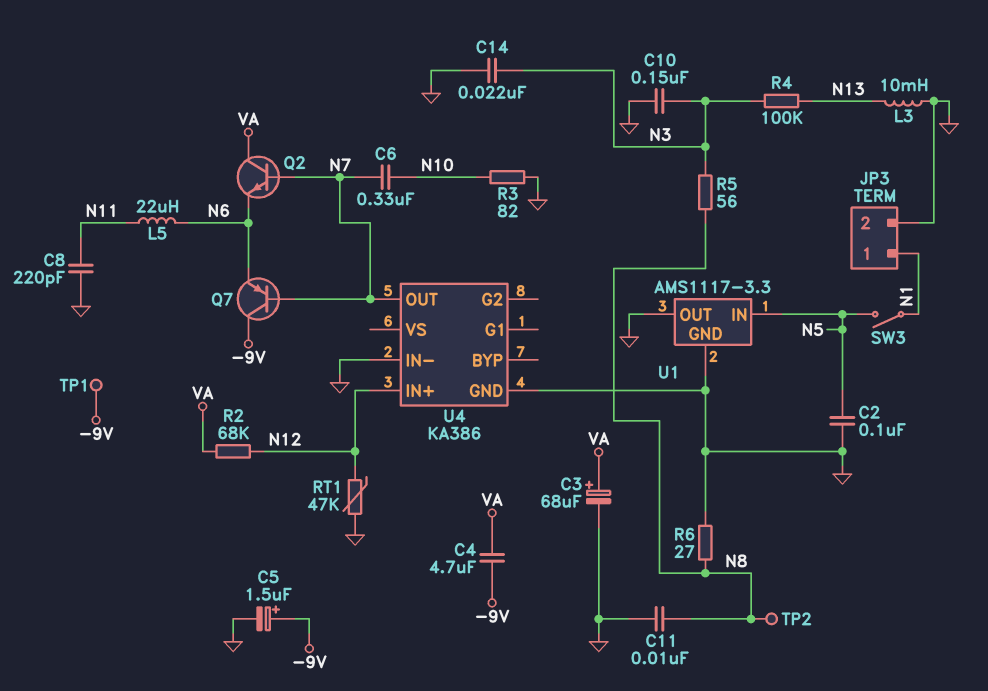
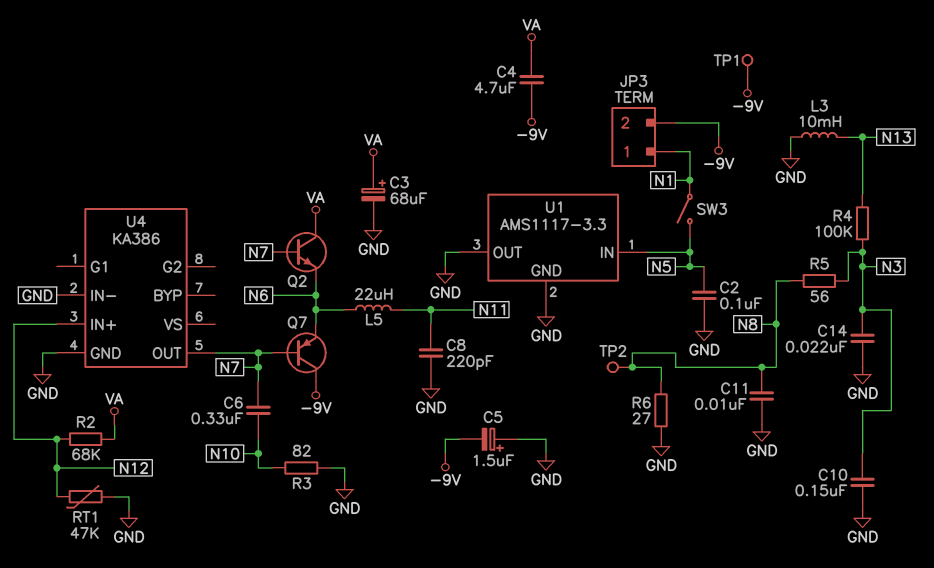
C5: 1.5uF (plus -9V, minus GND) -> 1.5uF (plus GND, minus -9V)
JP3 pin 2: GND -> -9V

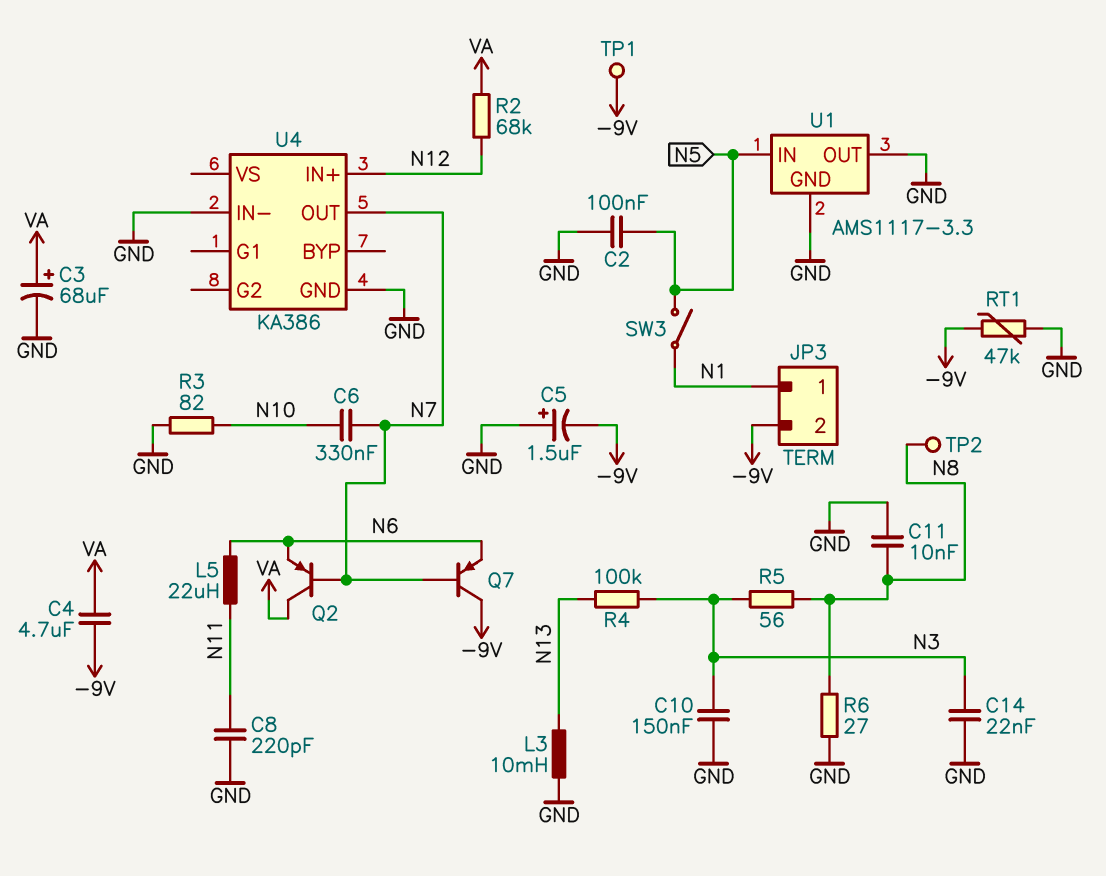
Q2: NPN (B N7, C VA, E N6) -> PNP (B N7, C VA, E N6)
RT1: 47k (GND, N12) -> 47k (-9V, GND)

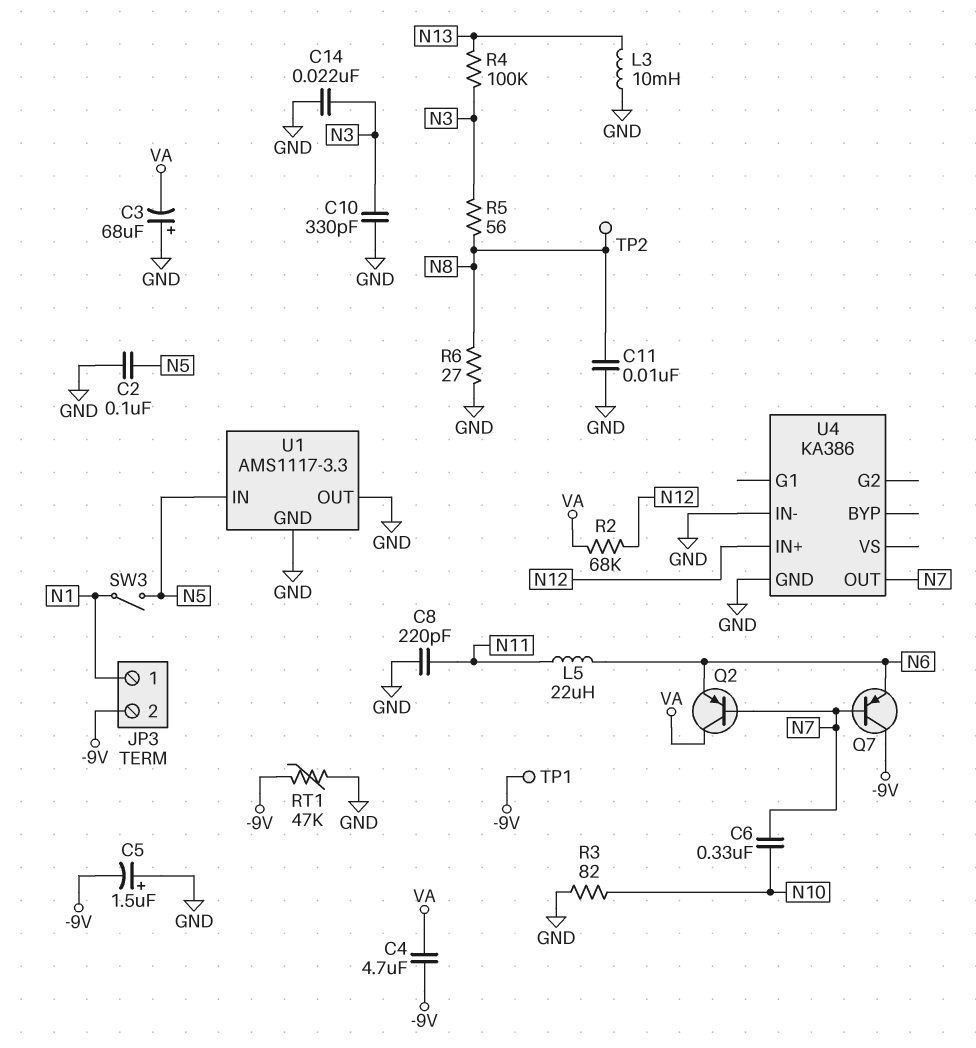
C3: 68uF (plus VA, minus GND) -> 68uF (plus GND, minus VA)
C10: 150nF (GND, N3) -> 330pF (GND, N3)

